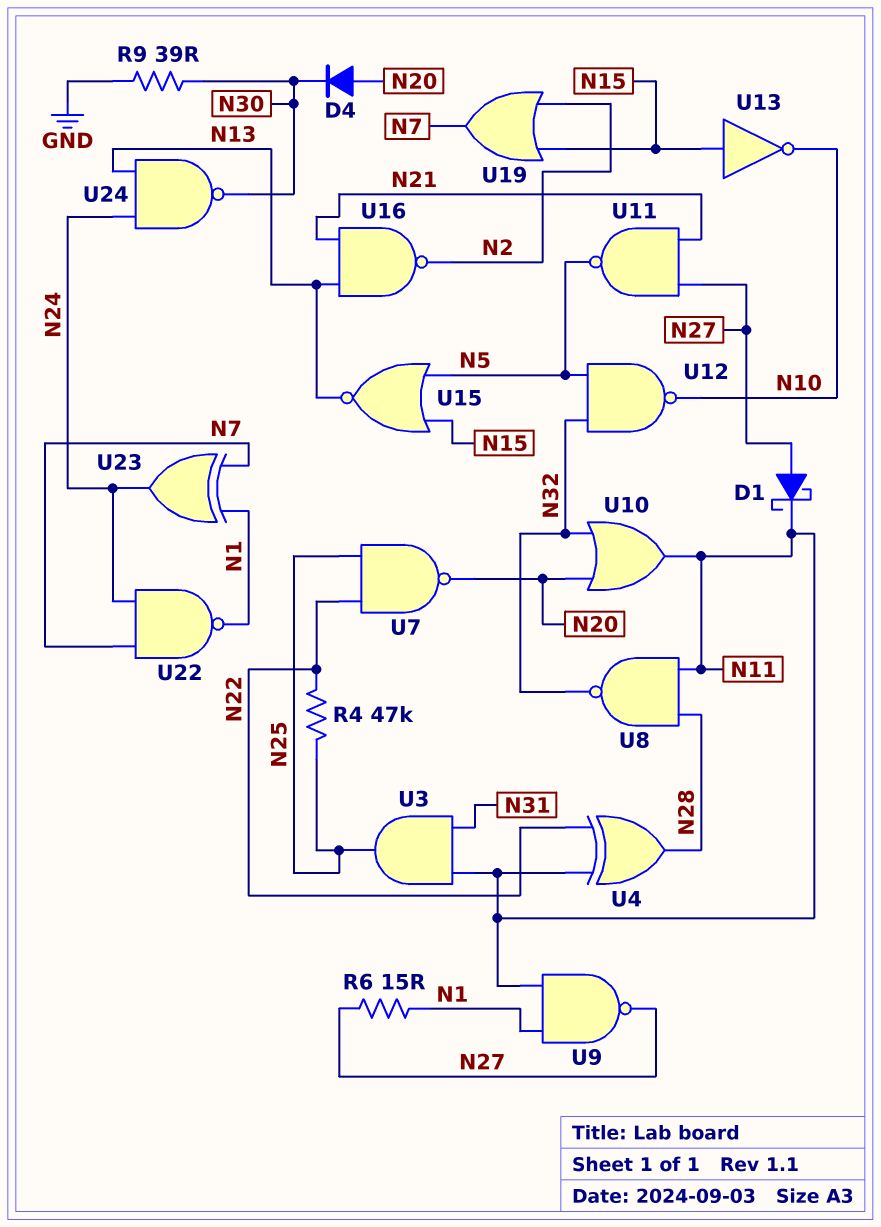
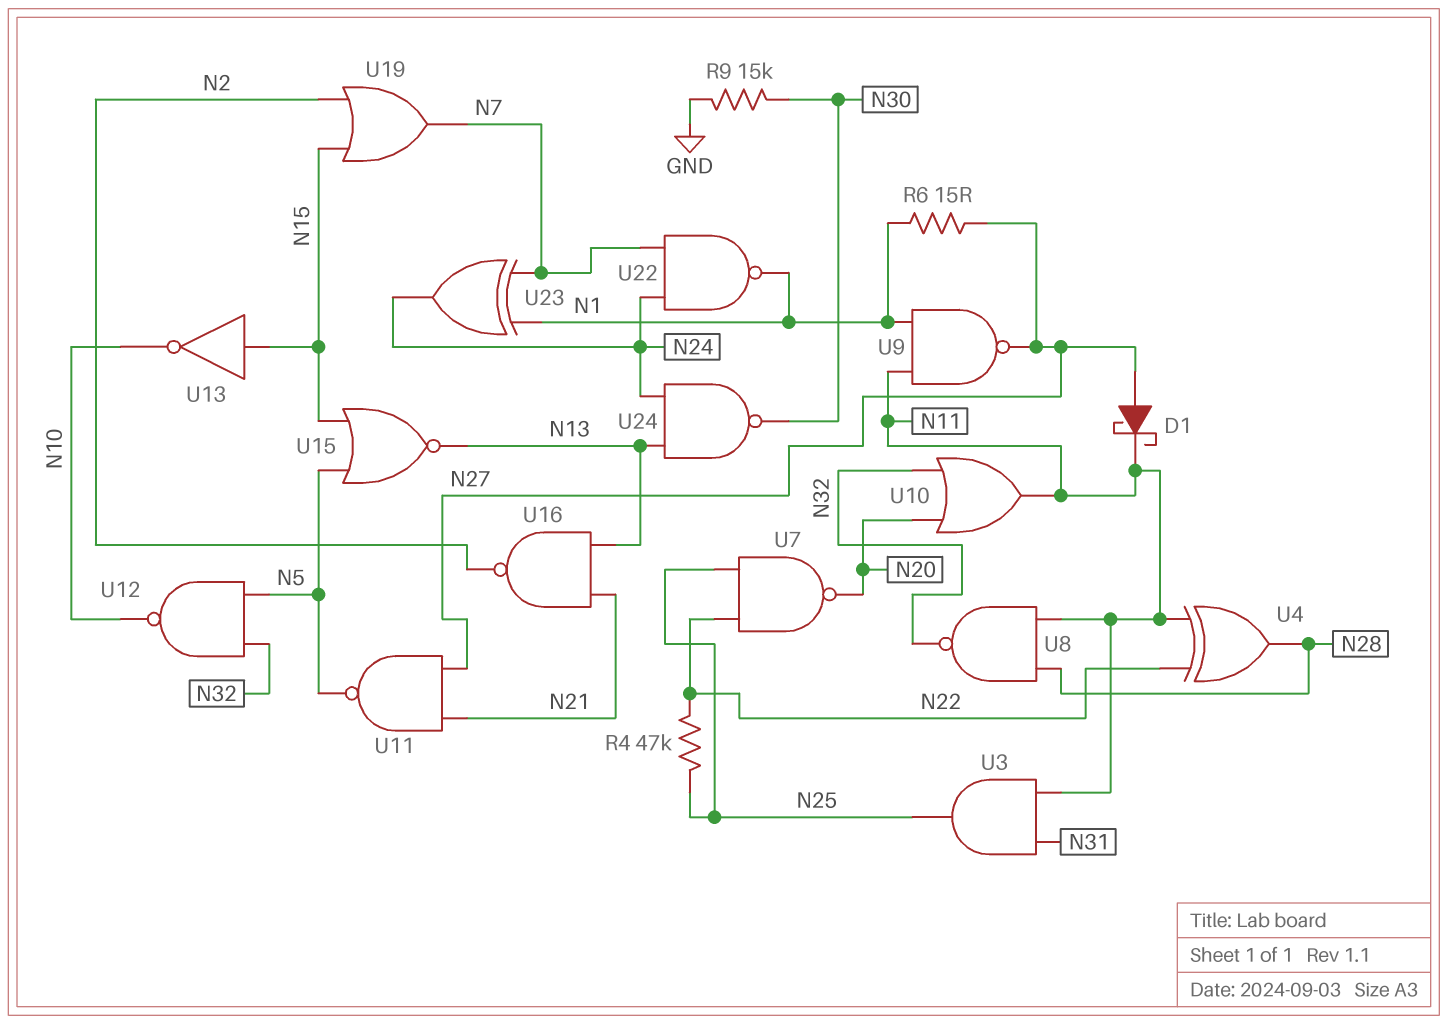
D4: diode (A N20, K N30) -> none
R9: 39 (GND, N30) -> 15k (GND, N30)

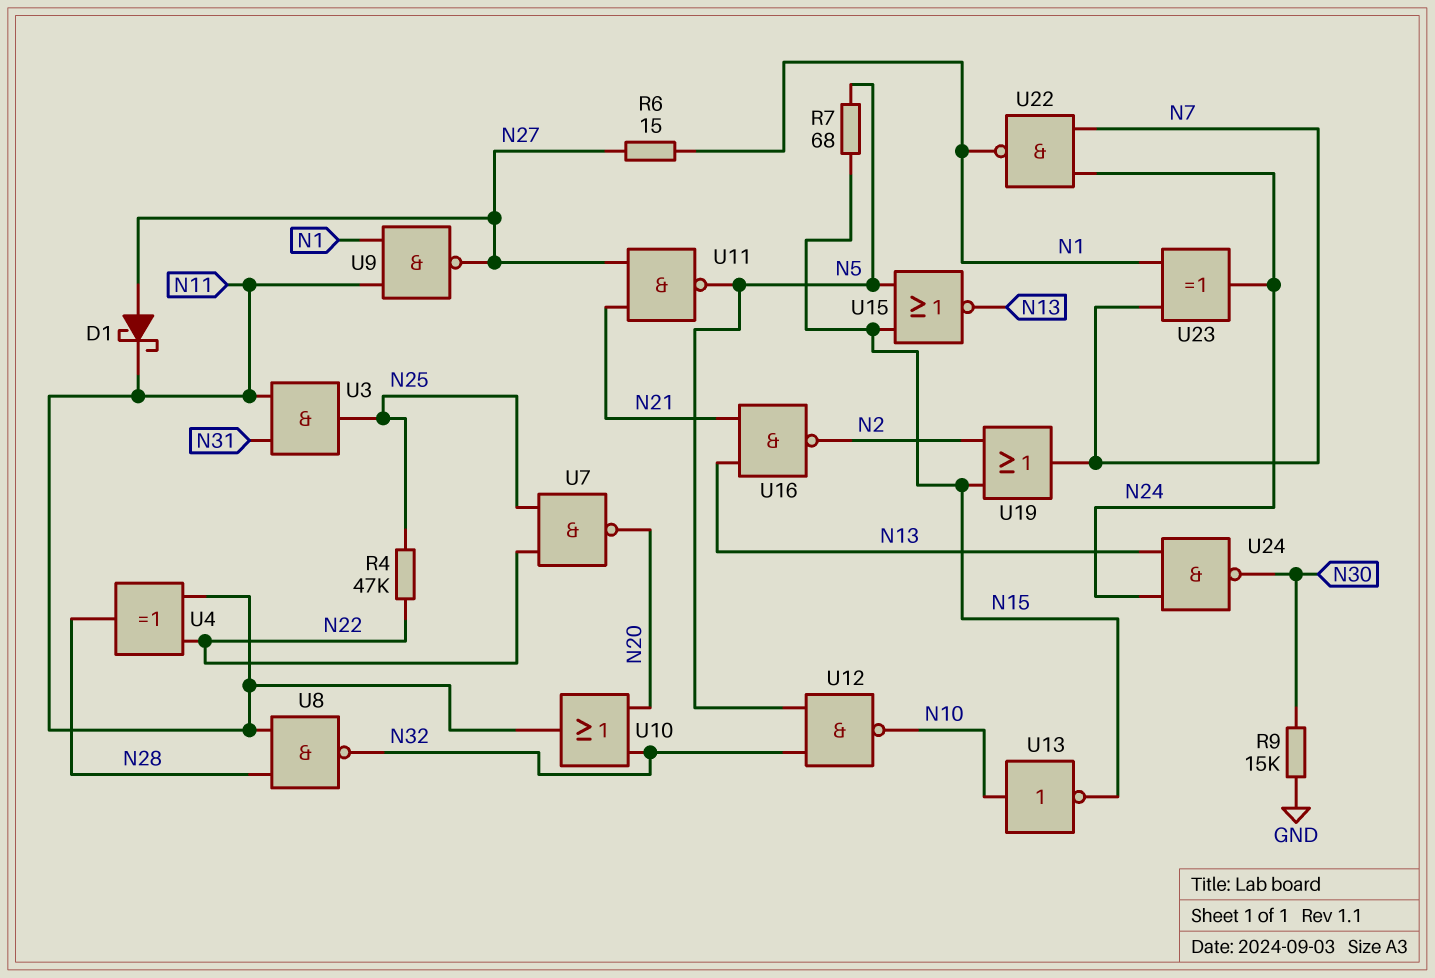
R7: none -> 68 (N5, N15)
U13: NOT (in N15, out N10) -> NOT (in N10, out N15)

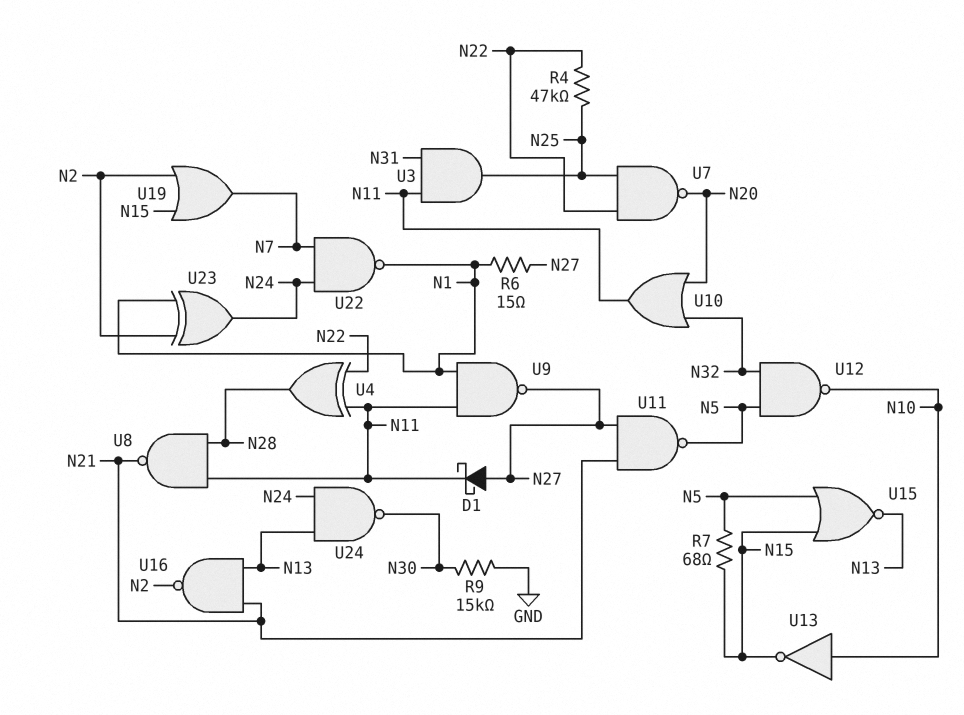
U8: NAND (in N11, in N28, out N32) -> NAND (in N11, in N28, out N21)
U23: XOR (in N1, in N7, out N24) -> XOR (in N1, in N2, out N24)

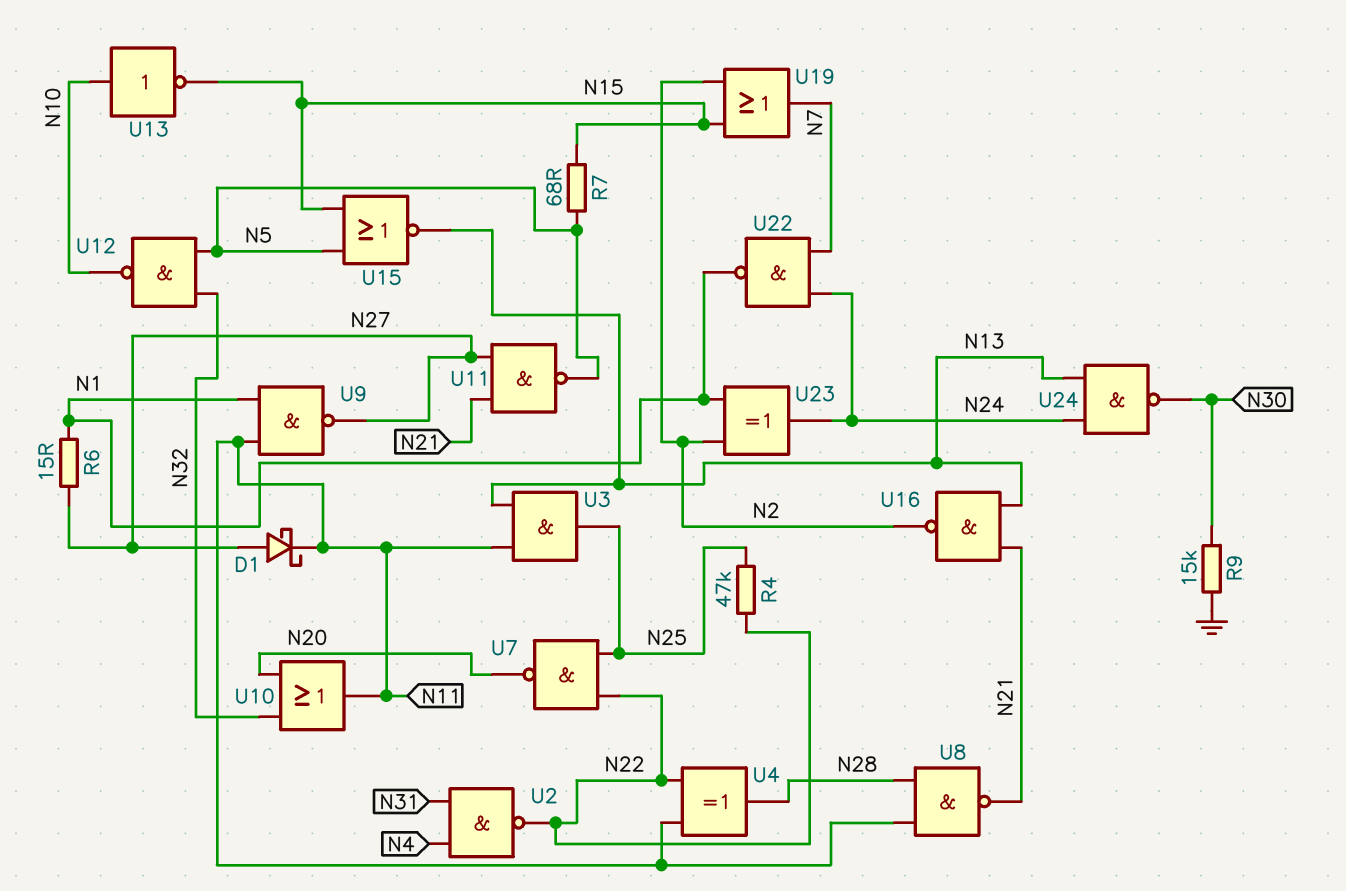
U2: none -> NAND (in N4, in N31, out N22)
U3: AND (in N11, in N31, out N25) -> AND (in N11, in N13, out N25)

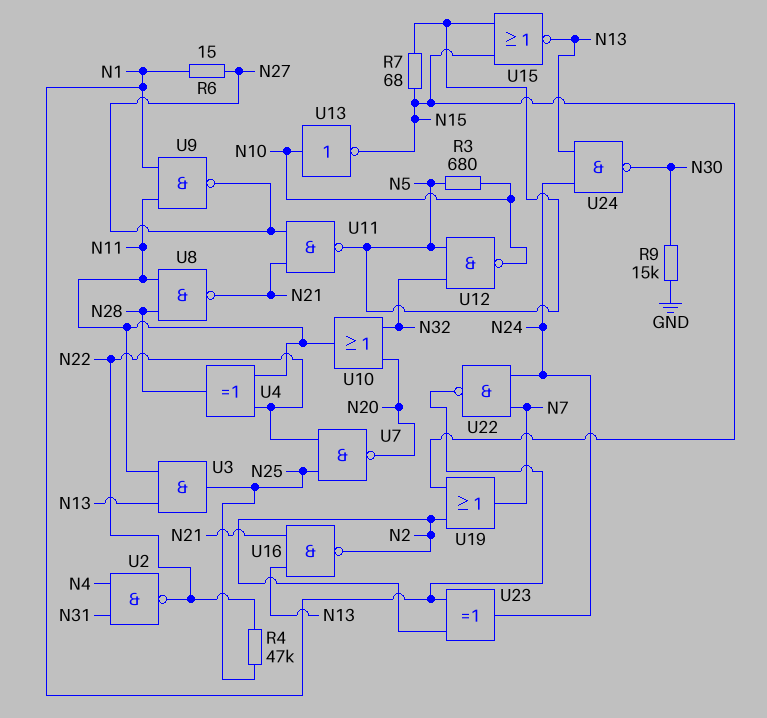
D1: schottky (A N27, K N11) -> none
R3: none -> 680 (N5, N10)

